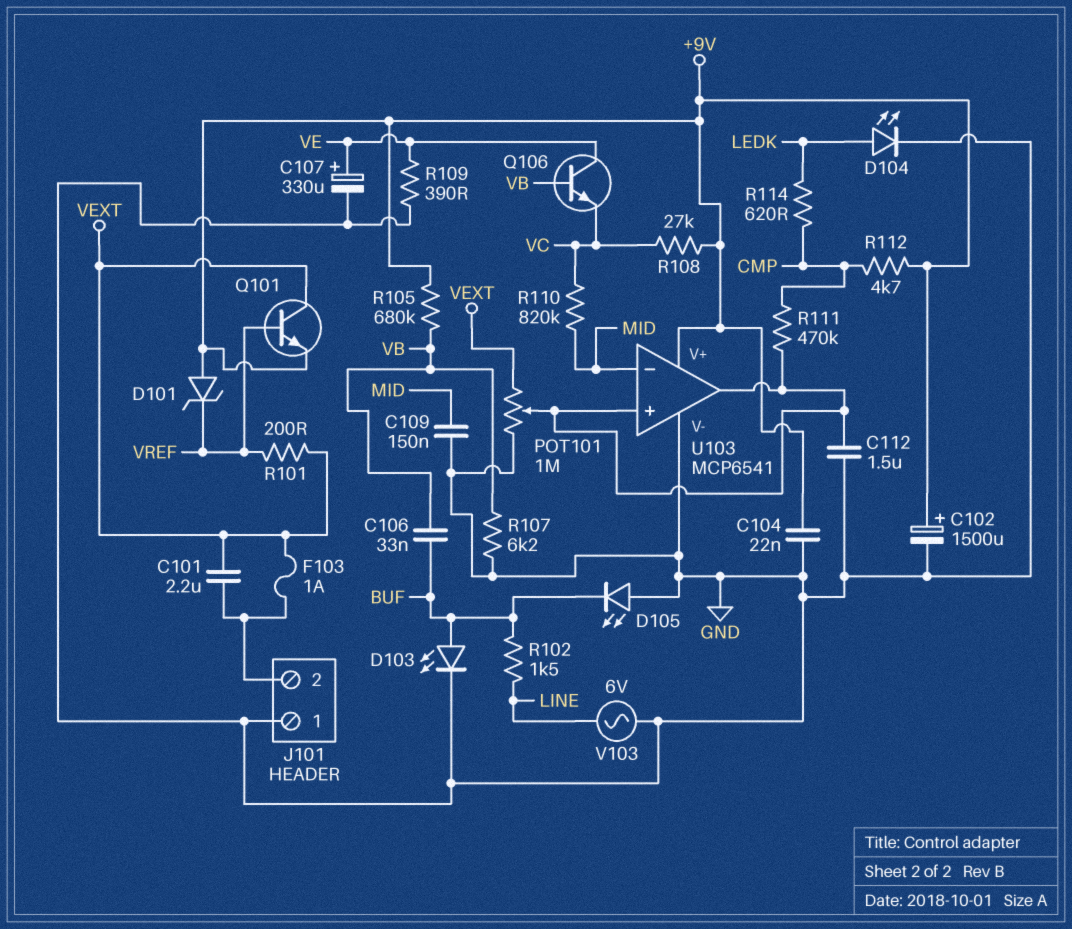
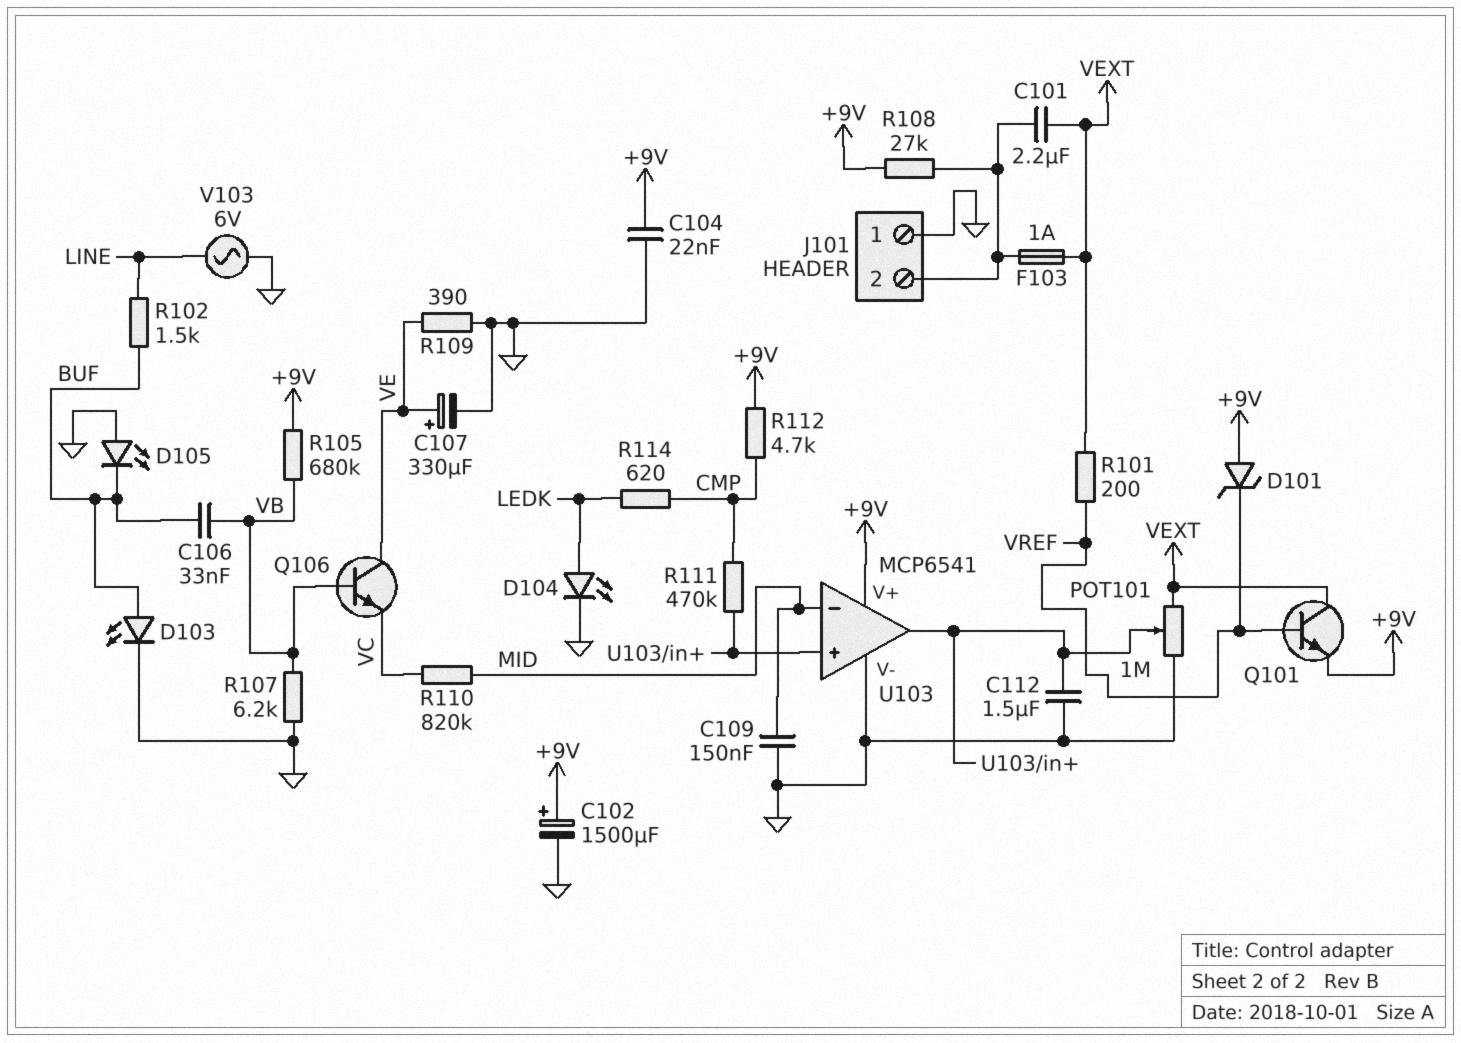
R108: 27k (+9V, VC) -> 27k (+9V, J101/2)

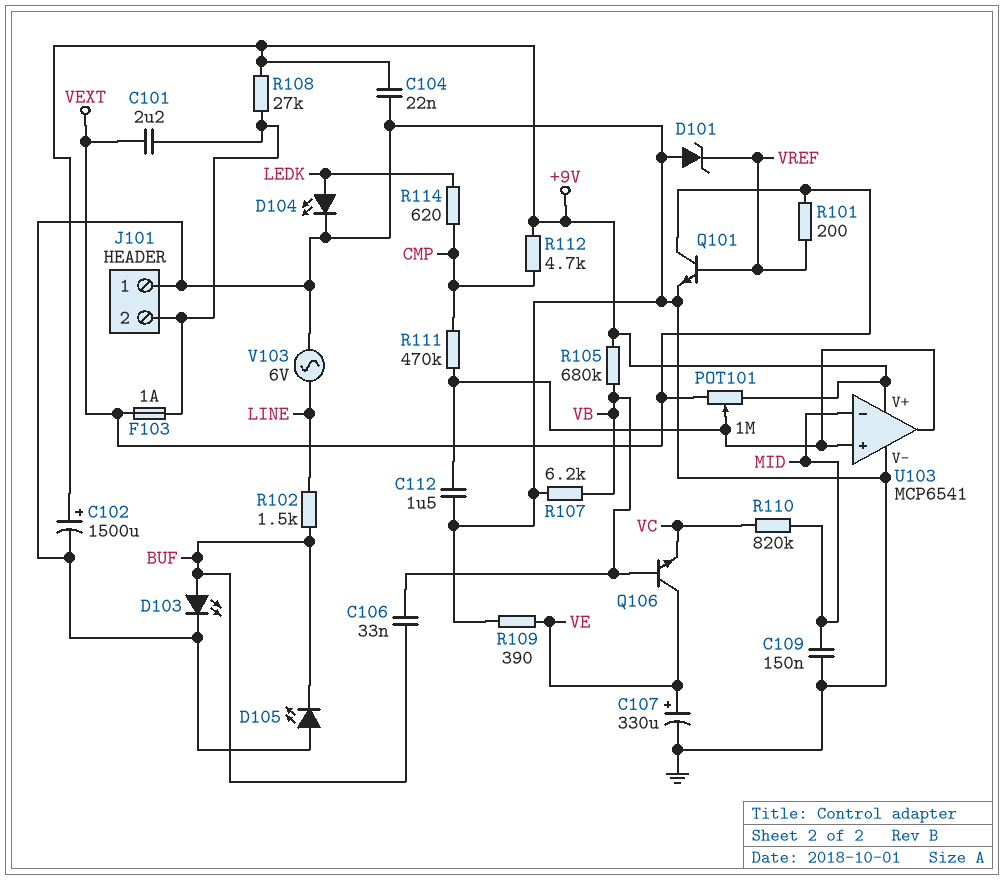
D101: zener (A +9V, K VREF) -> zener (A GND, K VREF)
POT101: 1M (GND, VEXT, wiper U103/in+) -> 1M (+9V, VEXT, wiper U103/in+)
Q101: NPN (B VREF, C VEXT, E +9V) -> NPN (B VREF, C VEXT, E GND)

